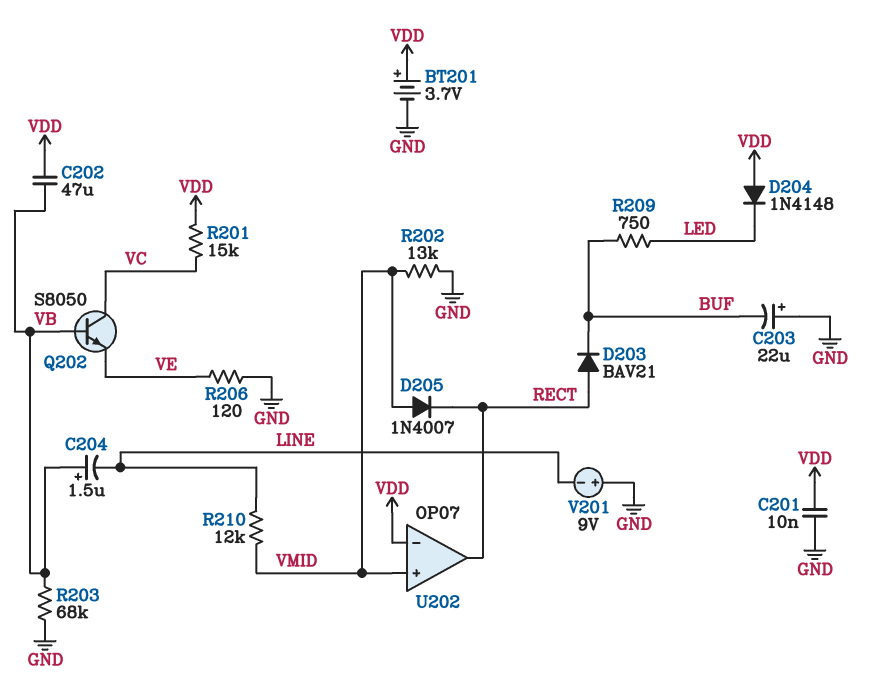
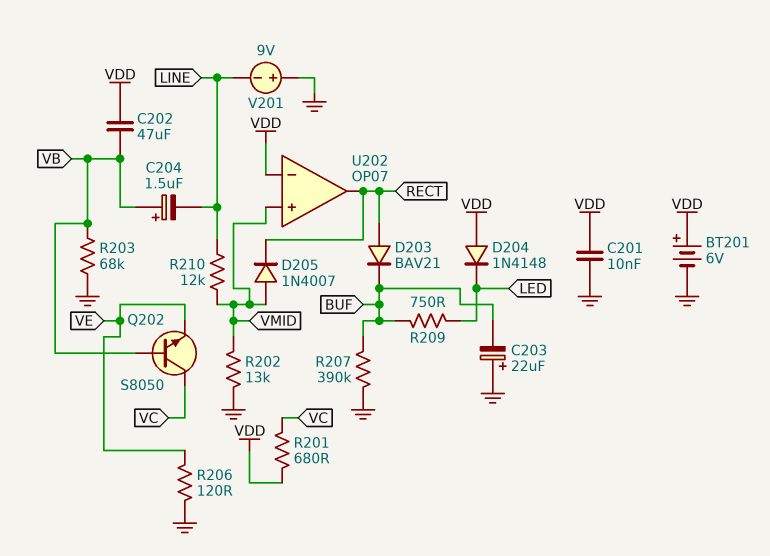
BT201: 3.7V (plus VDD, minus GND) -> 6V (plus VDD, minus GND)
R201: 15k (VC, VDD) -> 680 (VC, VDD)
R207: none -> 390k (BUF, GND)

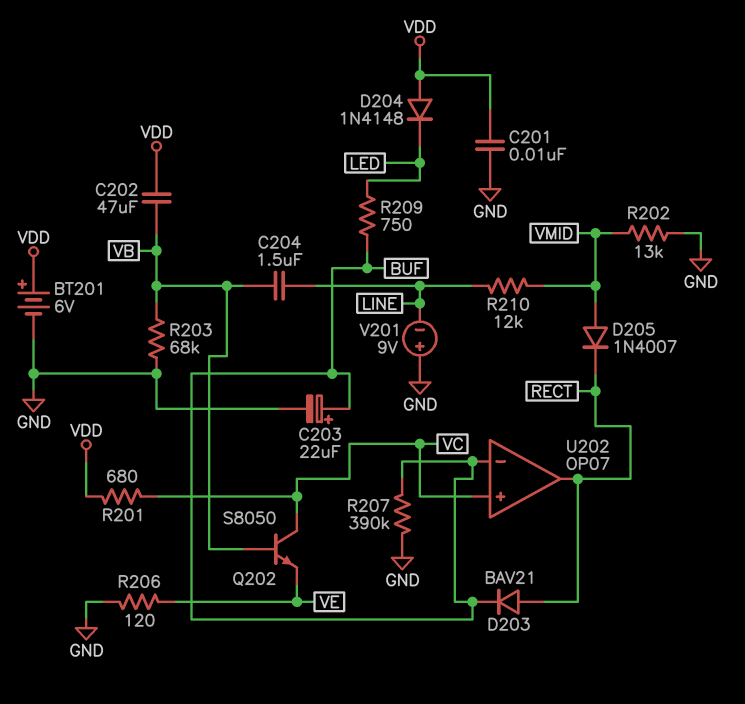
C203: 22uF (plus GND, minus BUF) -> 22uF (plus BUF, minus GND)
C204: 1.5uF (plus VB, minus LINE) -> 1.5uF (LINE, VB)
U202 pin in+: VMID -> VC
U202 pin in-: VDD -> BUF

